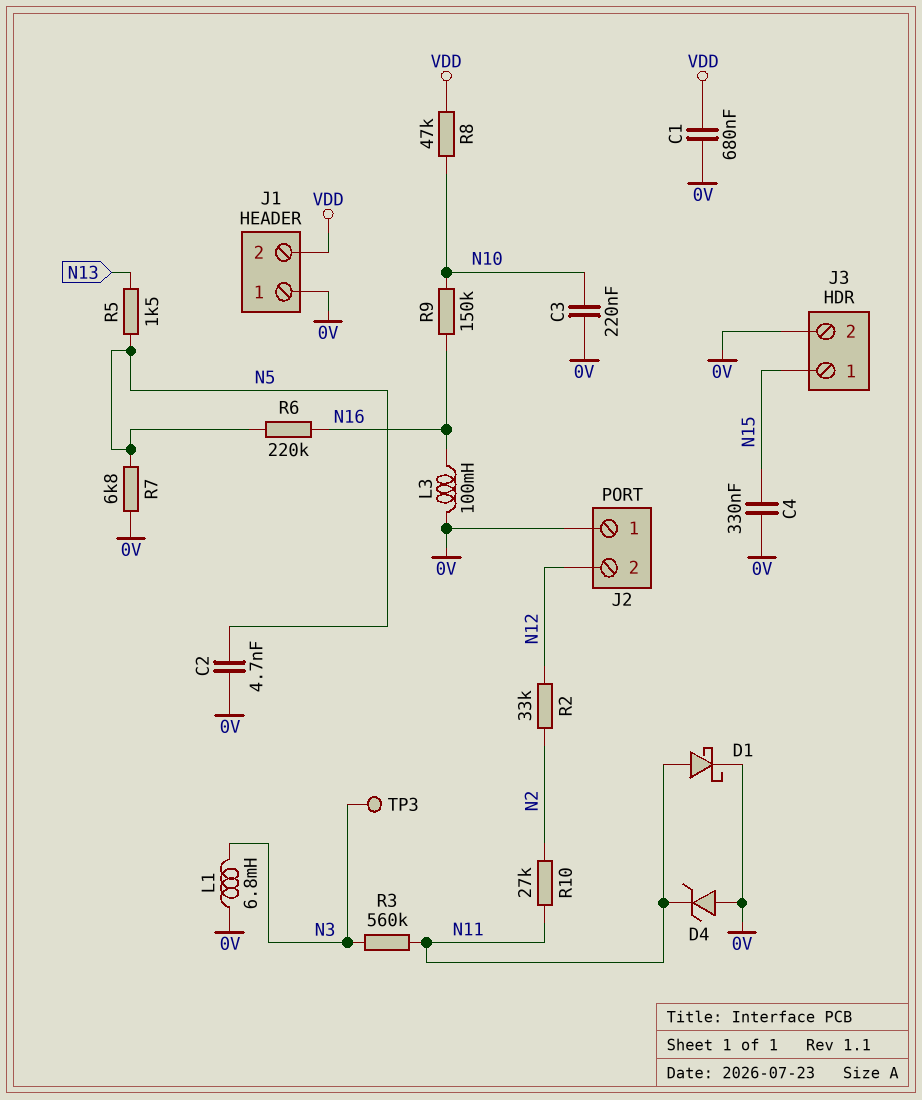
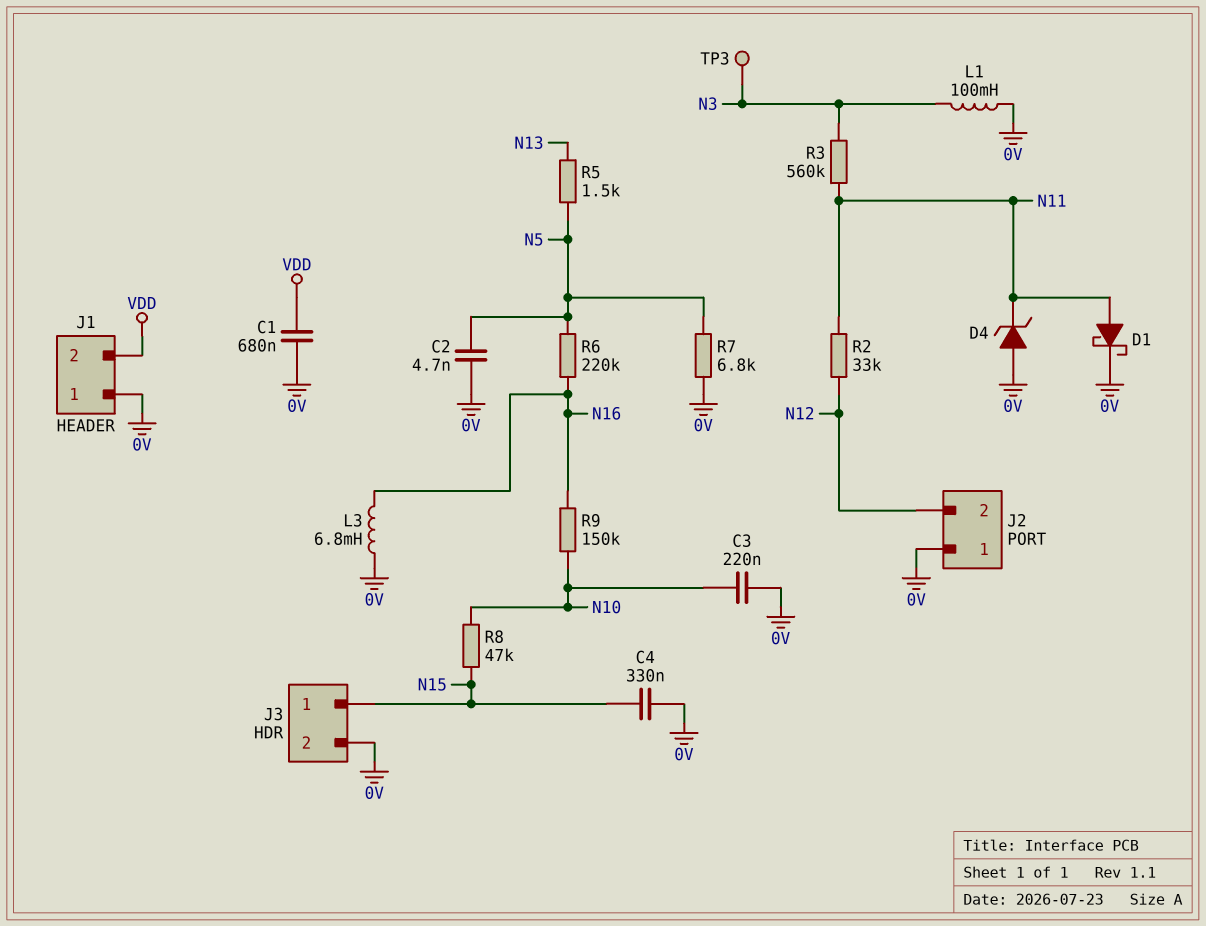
L1: 6.8mH (0V, N3) -> 100mH (0V, N3)
L3: 100mH (0V, N16) -> 6.8mH (0V, N16)
R2: 33k (N2, N12) -> 33k (N11, N12)
R8: 47k (N10, VDD) -> 47k (N10, N15)
R10: 27k (N2, N11) -> none

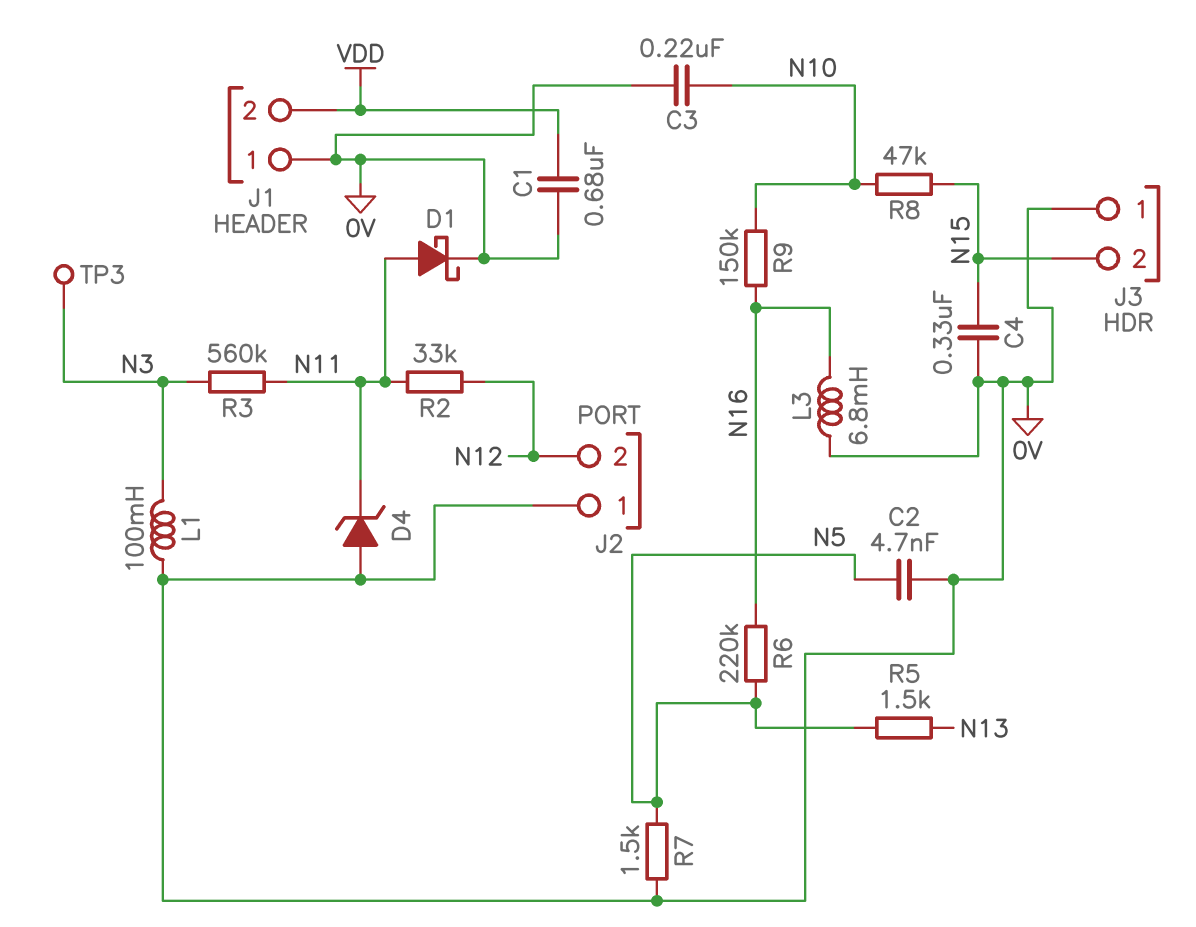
J3 pin 1: N15 -> 0V
J3 pin 2: 0V -> N15
R7: 6.8k (0V, N5) -> 1.5k (0V, N5)

